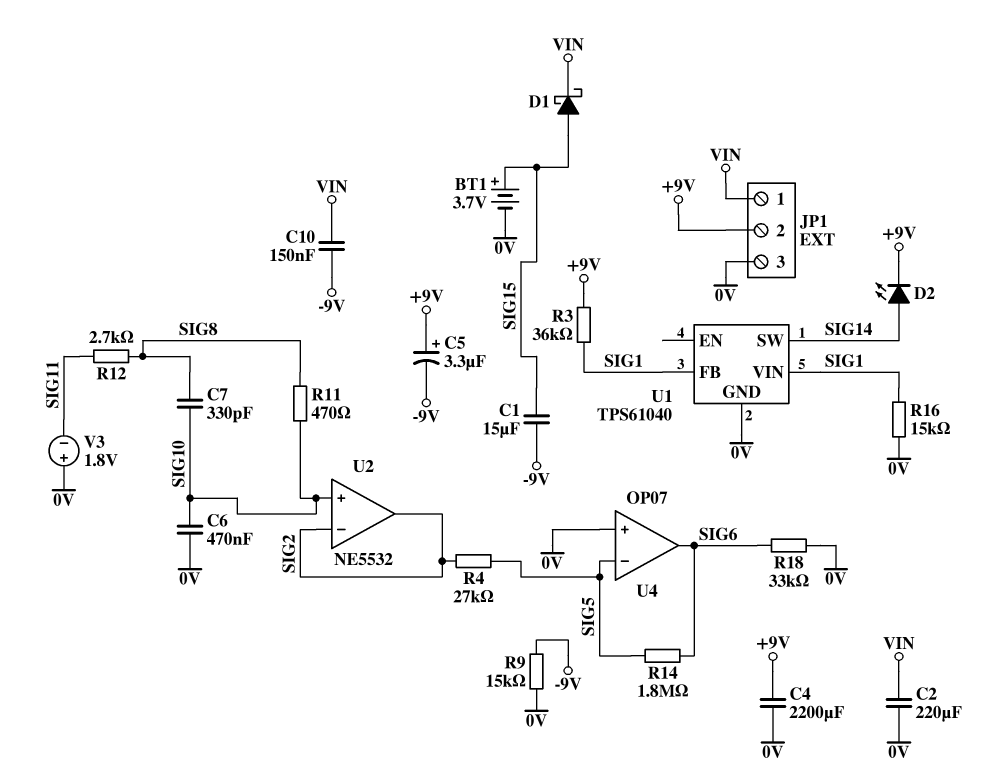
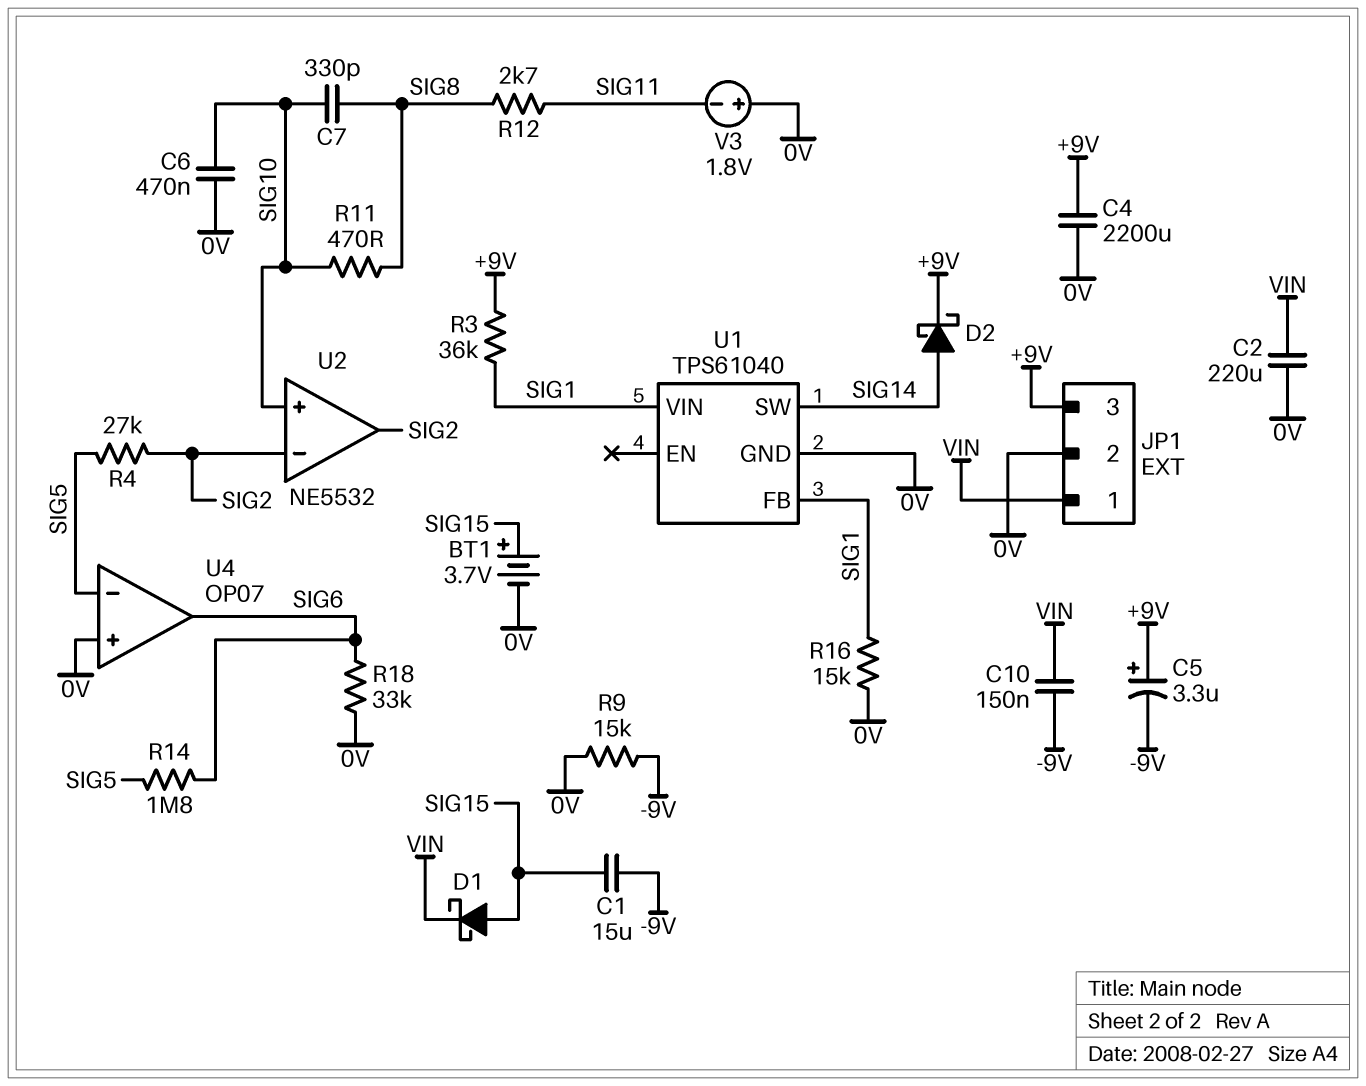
D2: LED (A SIG14, K +9V) -> schottky (A SIG14, K +9V)
JP1 pin 2: +9V -> 0V
JP1 pin 3: 0V -> +9V

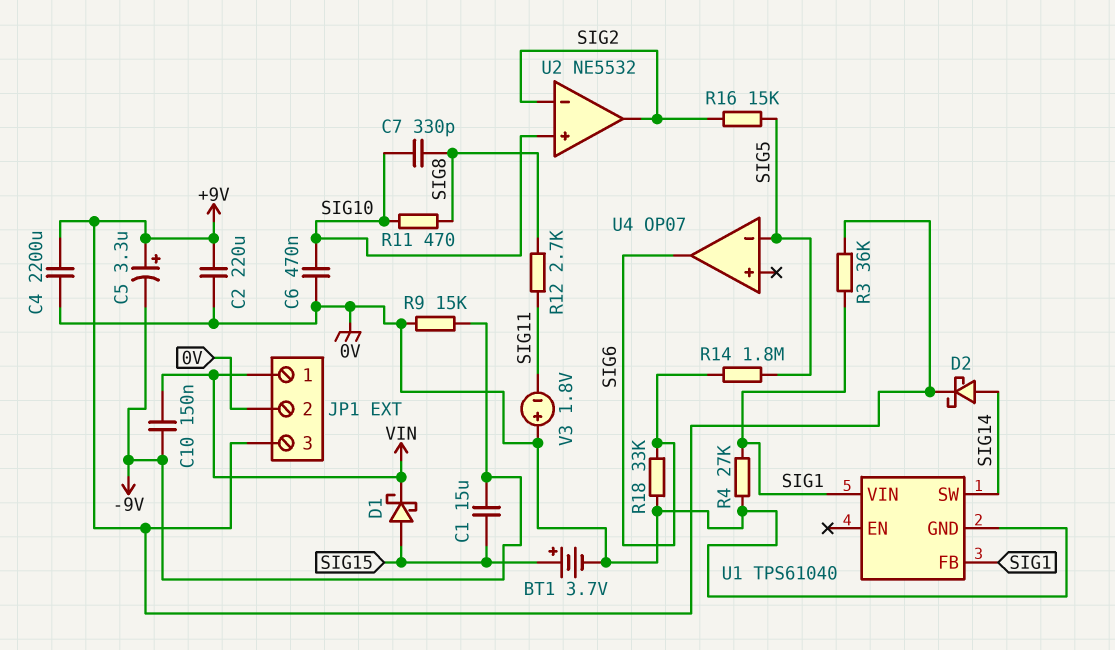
C2: 220uF (0V, VIN) -> 220uF (+9V, 0V)
R4: 27k (SIG2, SIG5) -> 27k (0V, SIG1)
R16: 15k (0V, SIG1) -> 15k (SIG2, SIG5)
U4 pin in+: 0V -> none

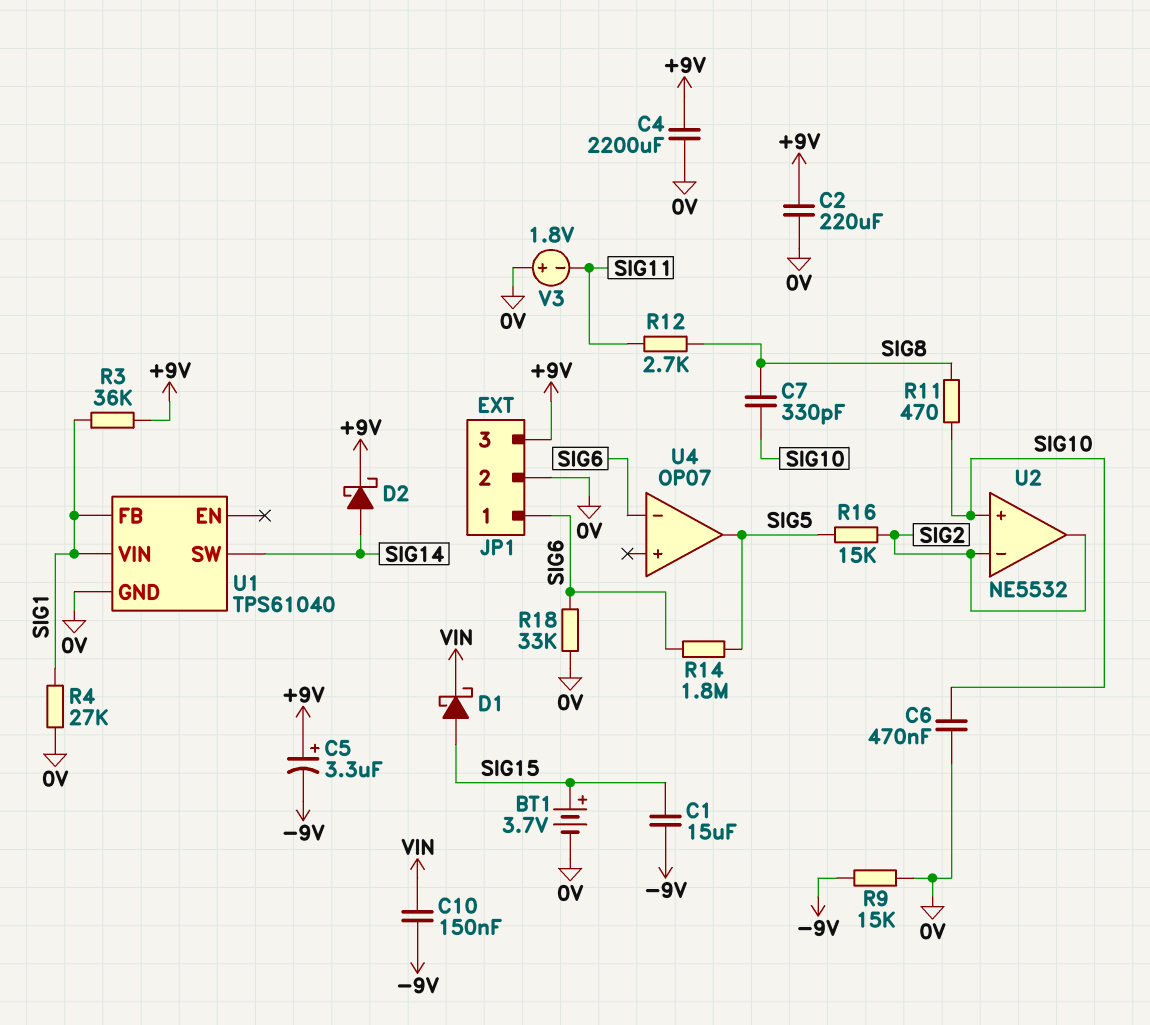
JP1 pin 1: VIN -> SIG6
U4 pin in-: SIG5 -> SIG6
U4 pin out: SIG6 -> SIG5

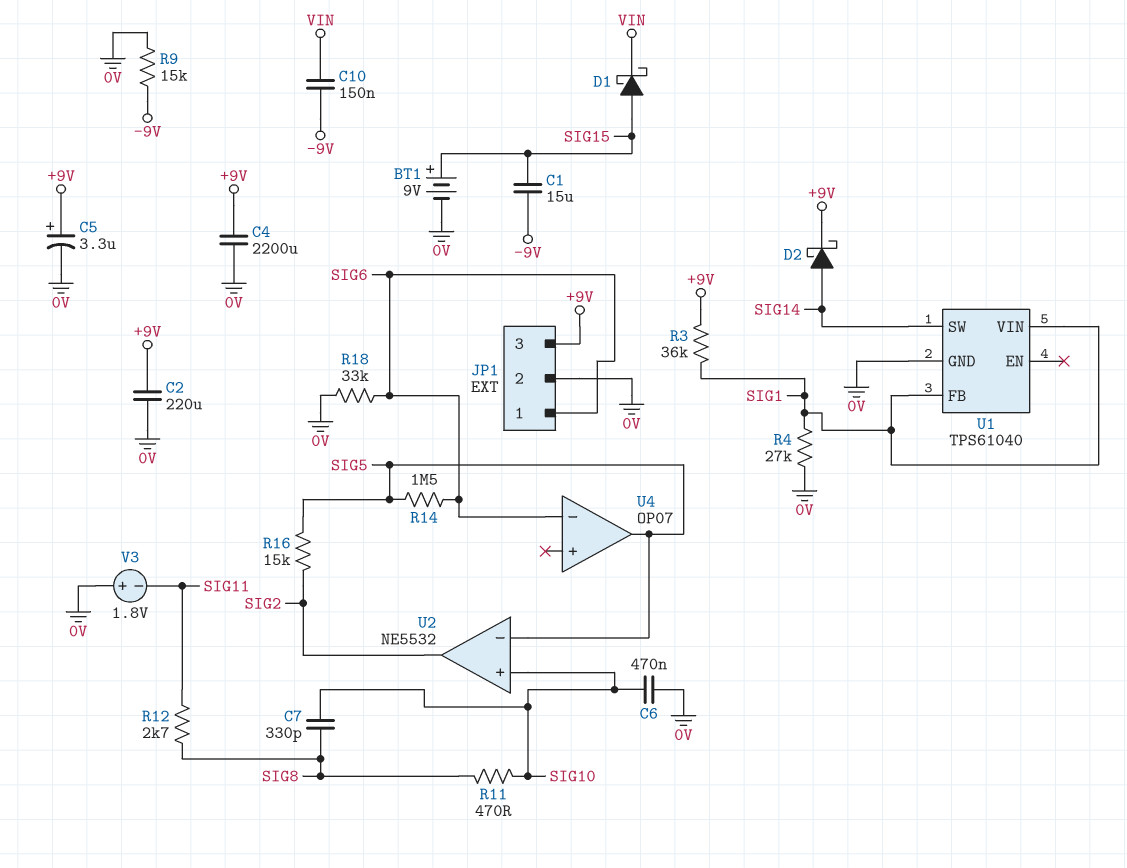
BT1: 3.7V (plus SIG15, minus 0V) -> 9V (plus SIG15, minus 0V)
C5: 3.3uF (plus +9V, minus -9V) -> 3.3uF (plus +9V, minus 0V)
R14: 1.8M (SIG5, SIG6) -> 1.5M (SIG5, SIG6)
U2 pin in-: SIG2 -> SIG5

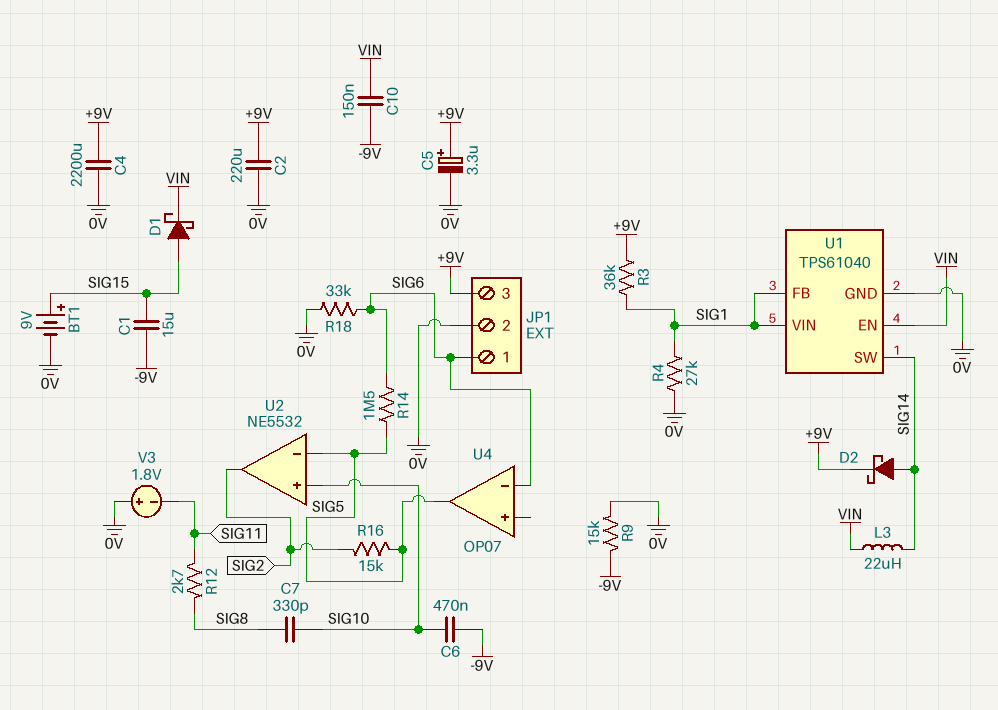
C6: 470nF (0V, SIG10) -> 470nF (-9V, SIG10)
L3: none -> 22uH (SIG14, VIN)
R11: 470 (SIG8, SIG10) -> none
U1 pin EN: none -> VIN

